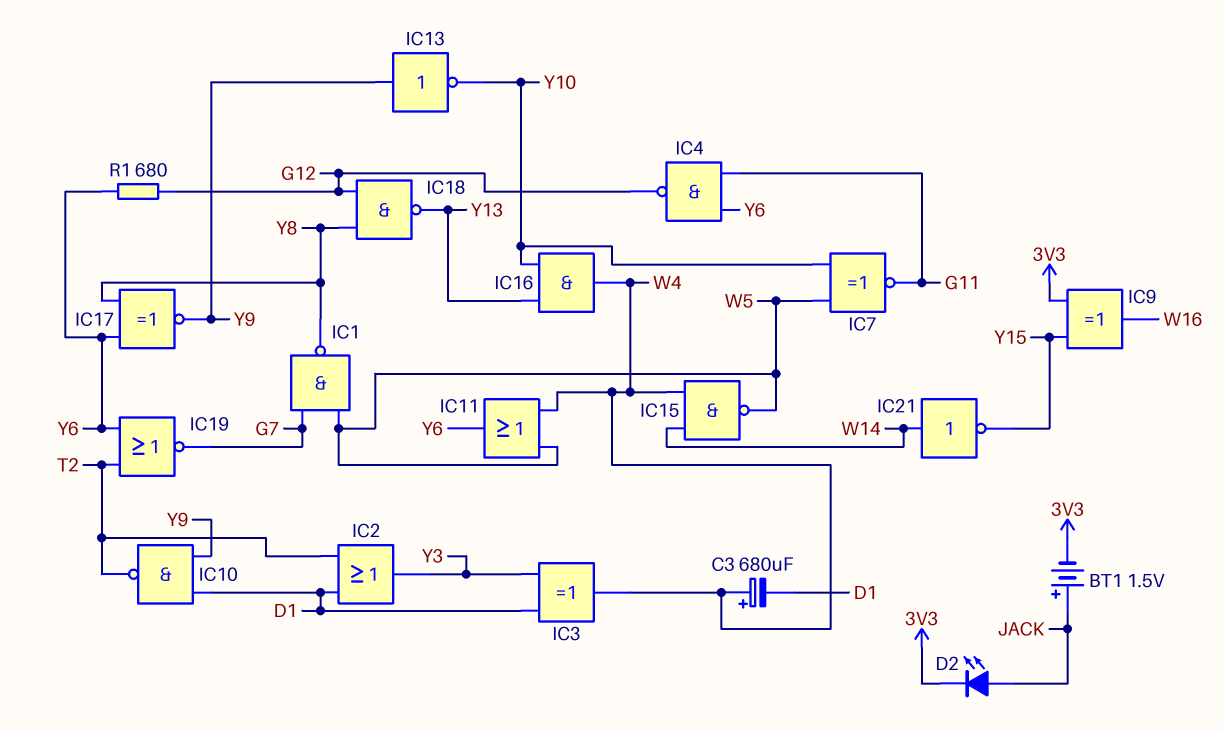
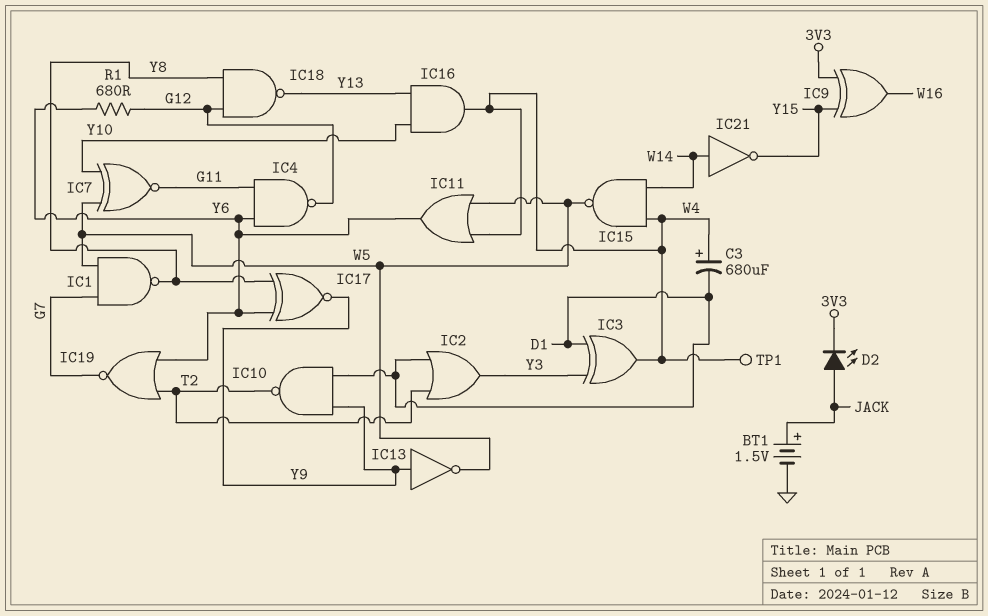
BT1: 1.5V (plus JACK, minus 3V3) -> 1.5V (plus JACK, minus GND)
IC13: NOT (in Y9, out Y10) -> NOT (in Y9, out W5)
TP1: none -> test point (W4)

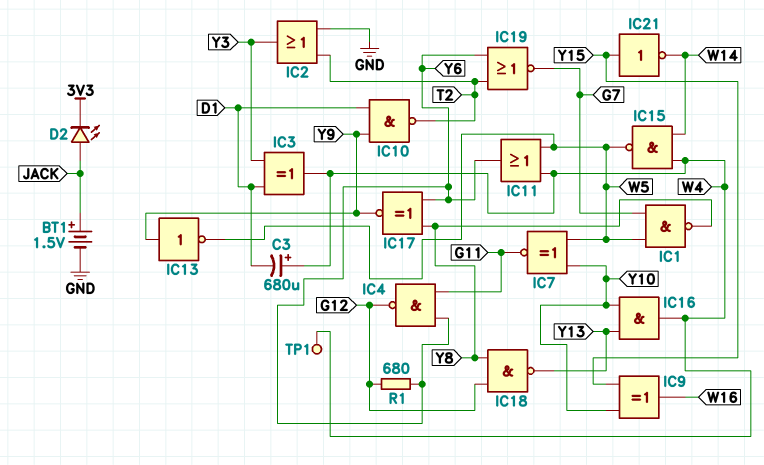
IC2: OR (in D1, in T2, out Y3) -> OR (in GND, in T2, out Y3)
IC9: XOR (in 3V3, in Y15, out W16) -> XOR (in Y10, in Y15, out W16)
IC21: NOT (in W14, out Y15) -> NOT (in Y15, out W14)

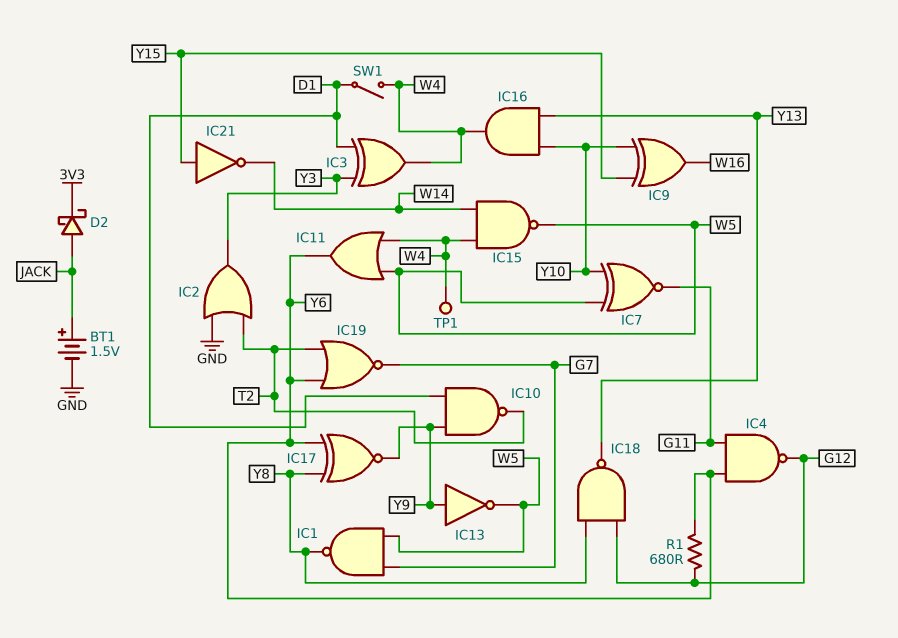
C3: 680uF (plus W4, minus D1) -> none
D2: LED (A JACK, K 3V3) -> schottky (A JACK, K 3V3)
SW1: none -> switch (D1, W4)

